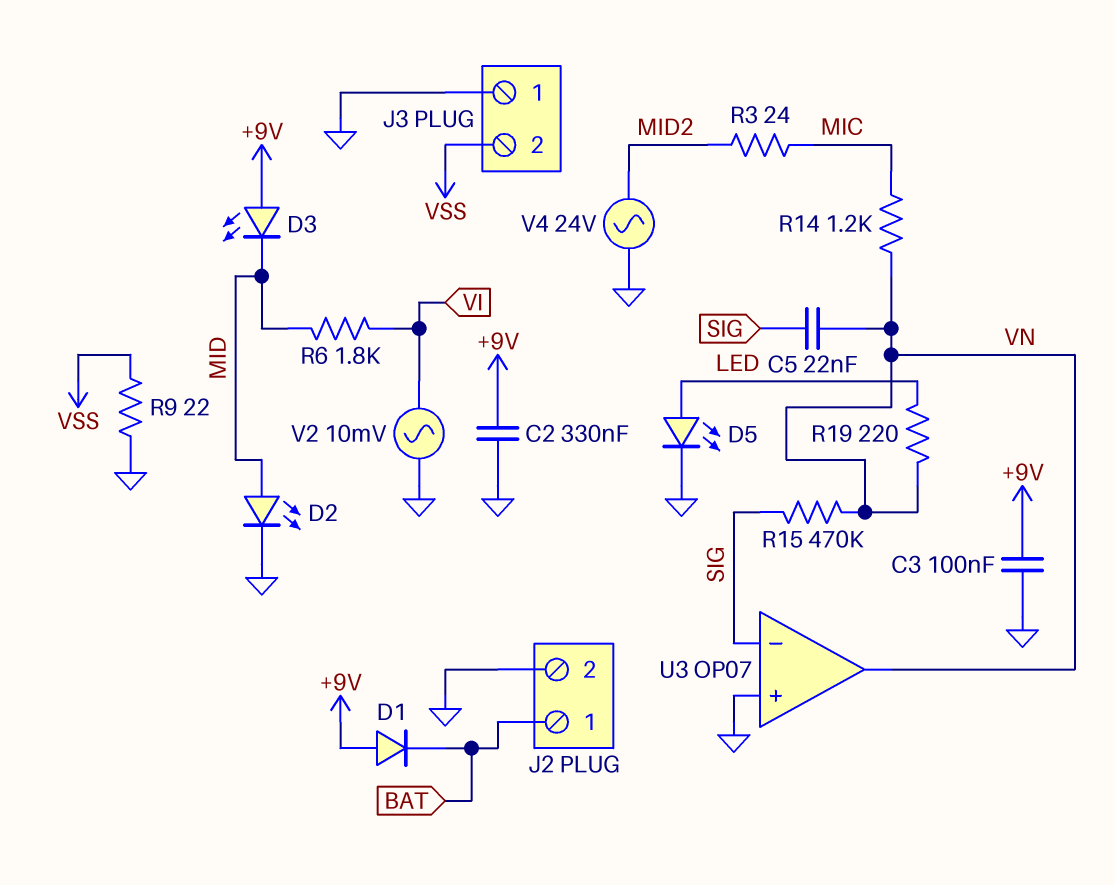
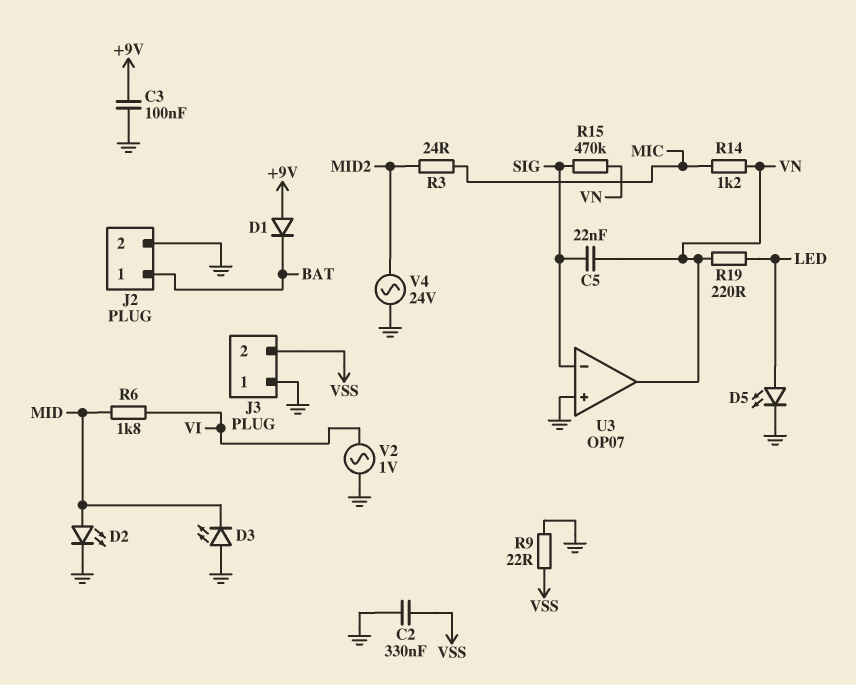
C2: 330nF (+9V, GND) -> 330nF (GND, VSS)
D3: LED (A +9V, K MID) -> LED (A GND, K MID)
V2: AC 10mV (GND, VI) -> AC 1V (GND, VI)

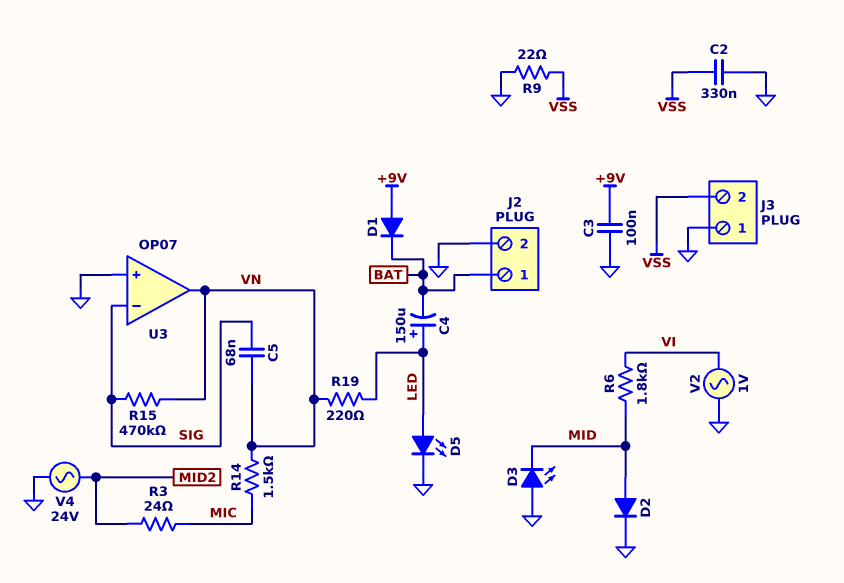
C4: none -> 150uF (plus LED, minus BAT)
C5: 22nF (SIG, VN) -> 68nF (SIG, VN)
D2: LED (A MID, K GND) -> diode (A MID, K GND)
R14: 1.2k (MIC, VN) -> 1.5k (MIC, VN)

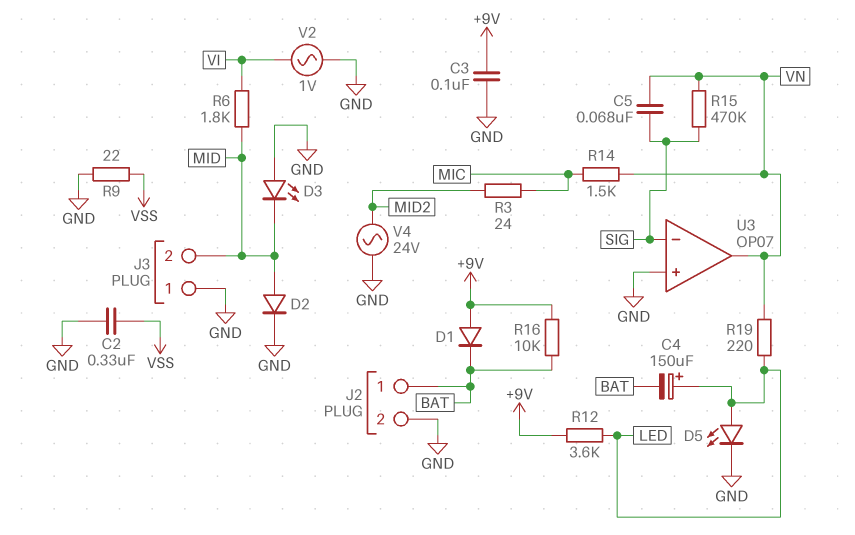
J3 pin 2: VSS -> MID
R12: none -> 3.6k (+9V, LED)
R16: none -> 10k (+9V, BAT)

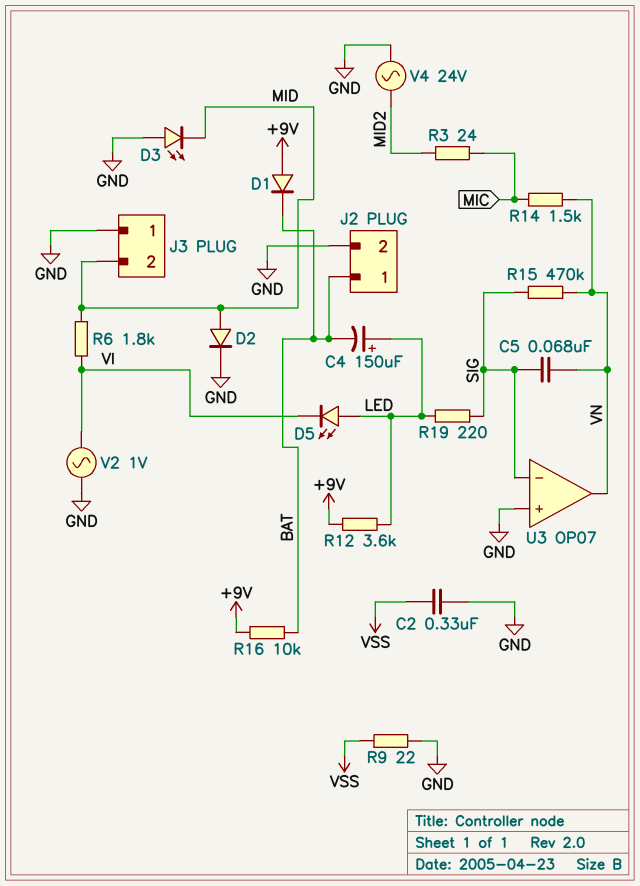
C3: 100nF (+9V, GND) -> none
D5: LED (A LED, K GND) -> LED (A LED, K VI)
R19: 220 (LED, VN) -> 220 (LED, SIG)

